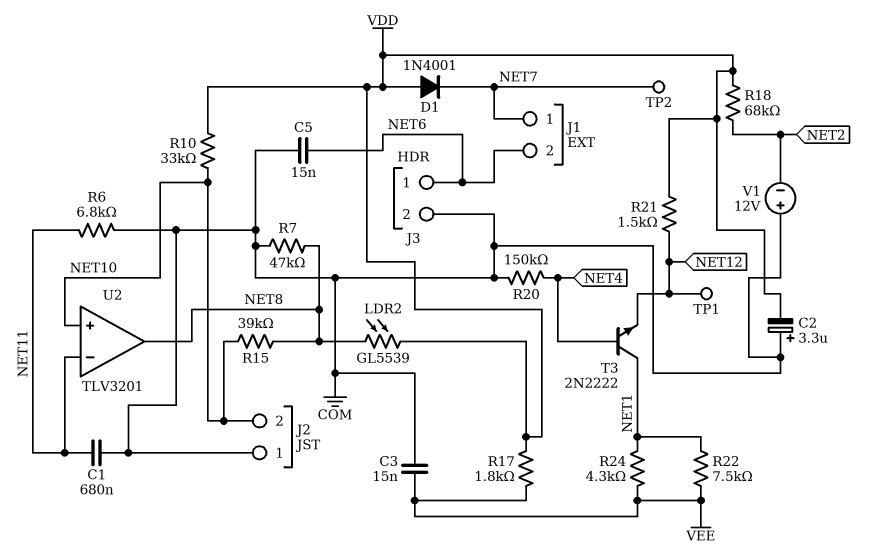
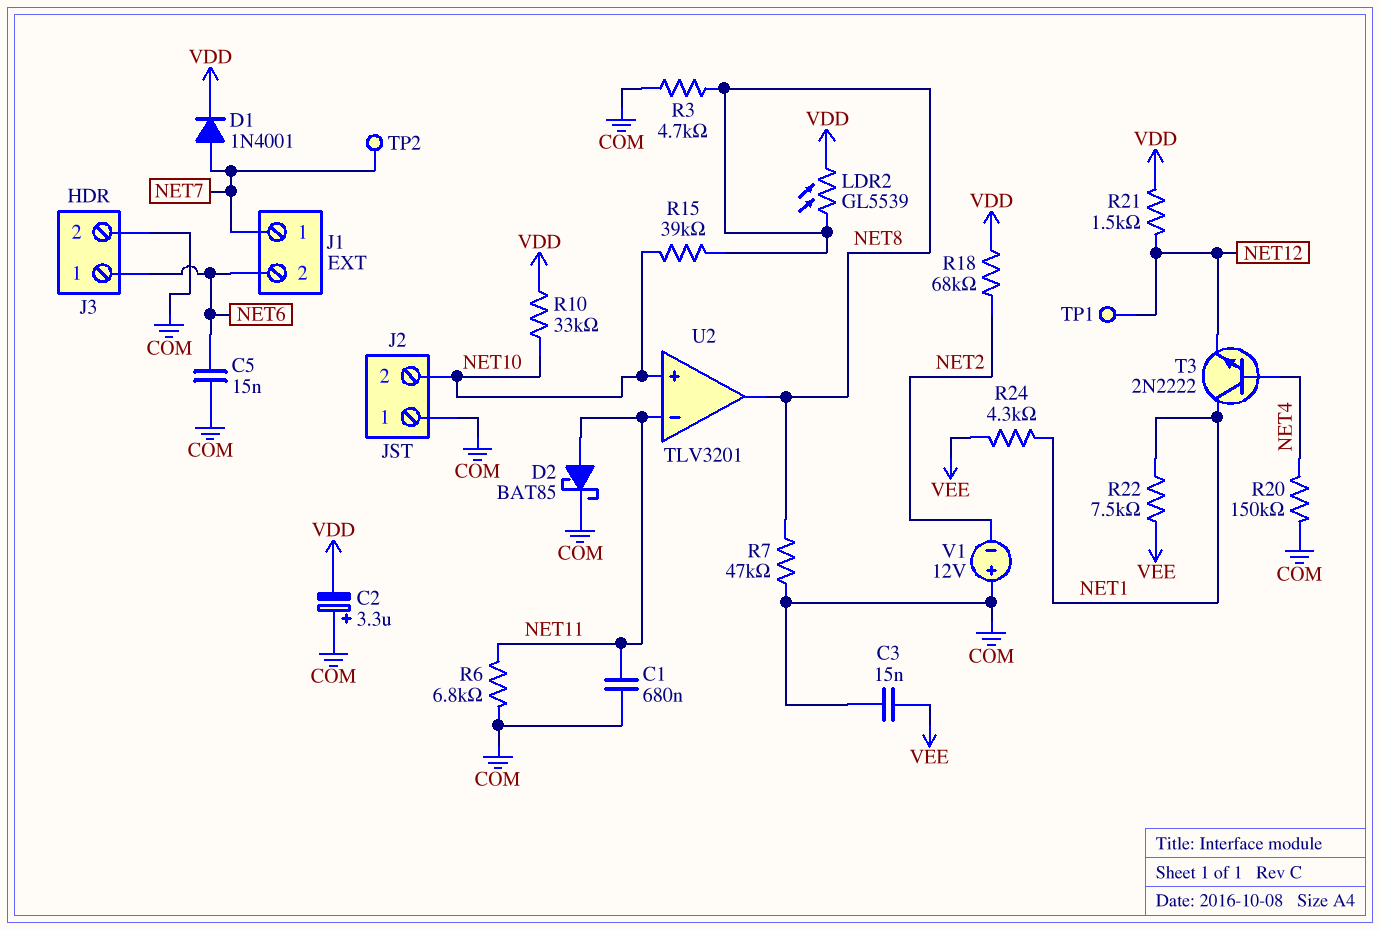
D1: diode 1N4001 (A VDD, K NET7) -> diode 1N4001 (A NET7, K VDD)
D2: none -> schottky BAT85 (A NET11, K COM)
R3: none -> 4.7k (COM, NET8)
R17: 1.8k (VDD, VEE) -> none

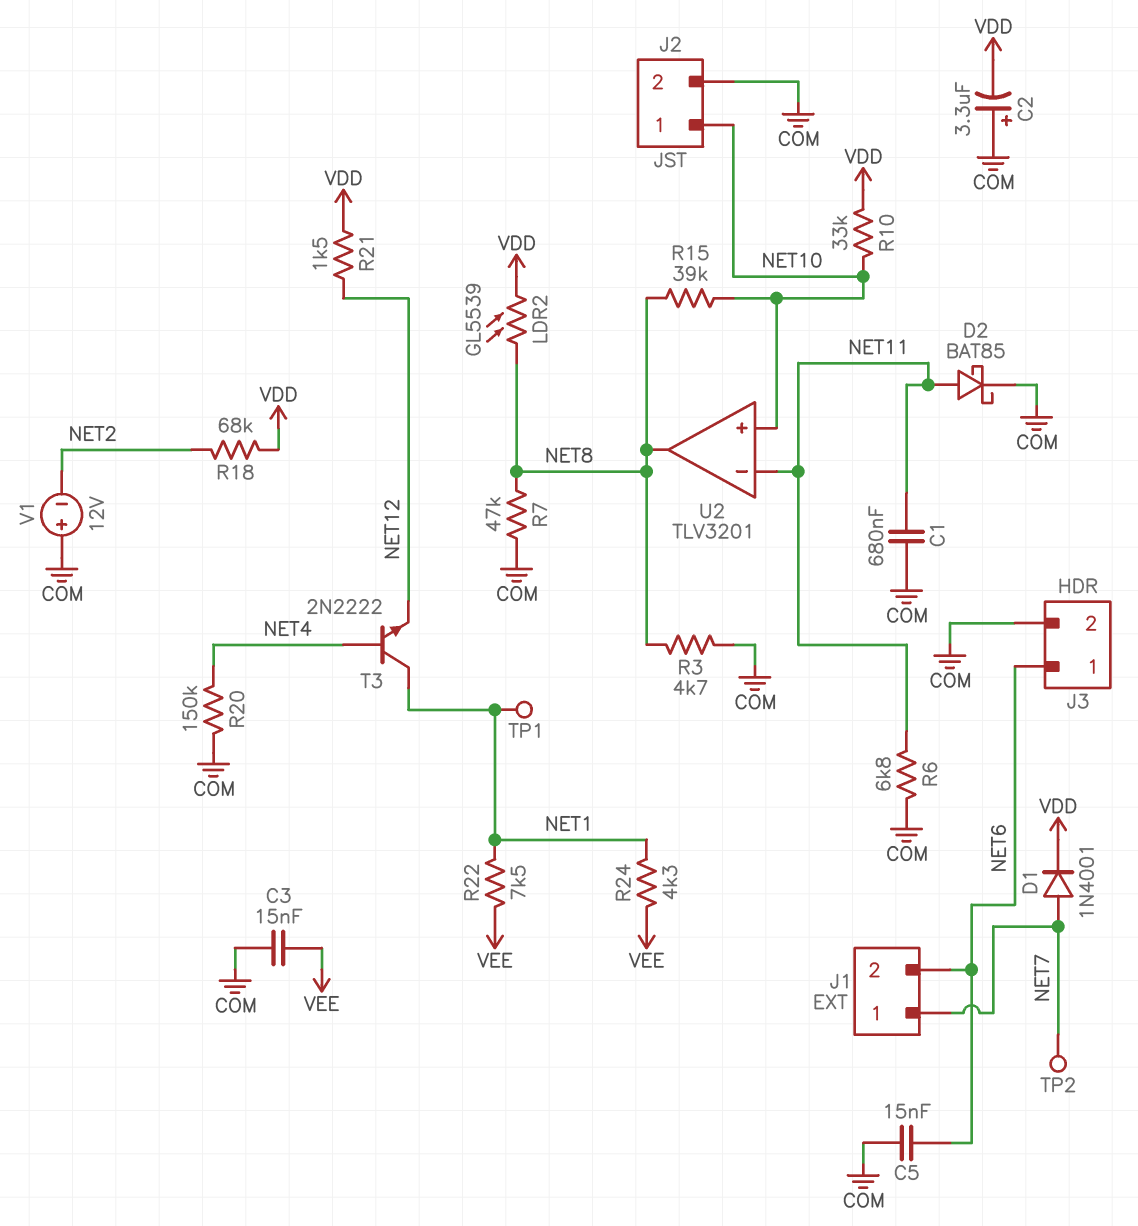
J2 pin 1: COM -> NET10
J2 pin 2: NET10 -> COM
TP1: test point (NET12) -> test point (NET1)

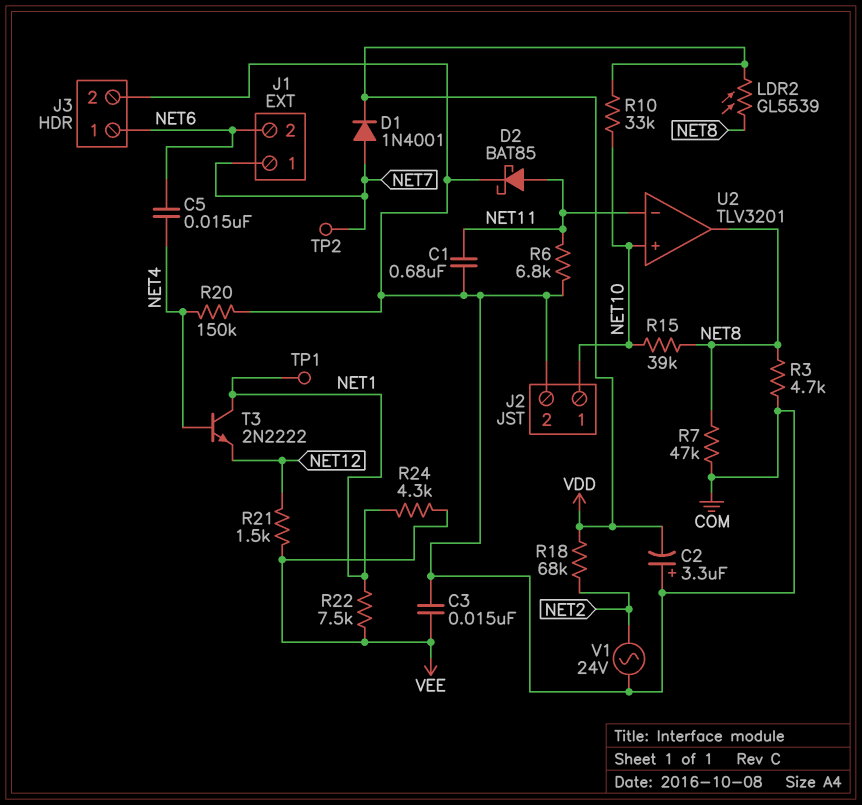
C5: 15nF (COM, NET6) -> 15nF (NET4, NET6)
R21: 1.5k (NET12, VDD) -> 1.5k (NET12, VEE)
V1: 12V (plus COM, minus NET2) -> AC 24V (COM, NET2)

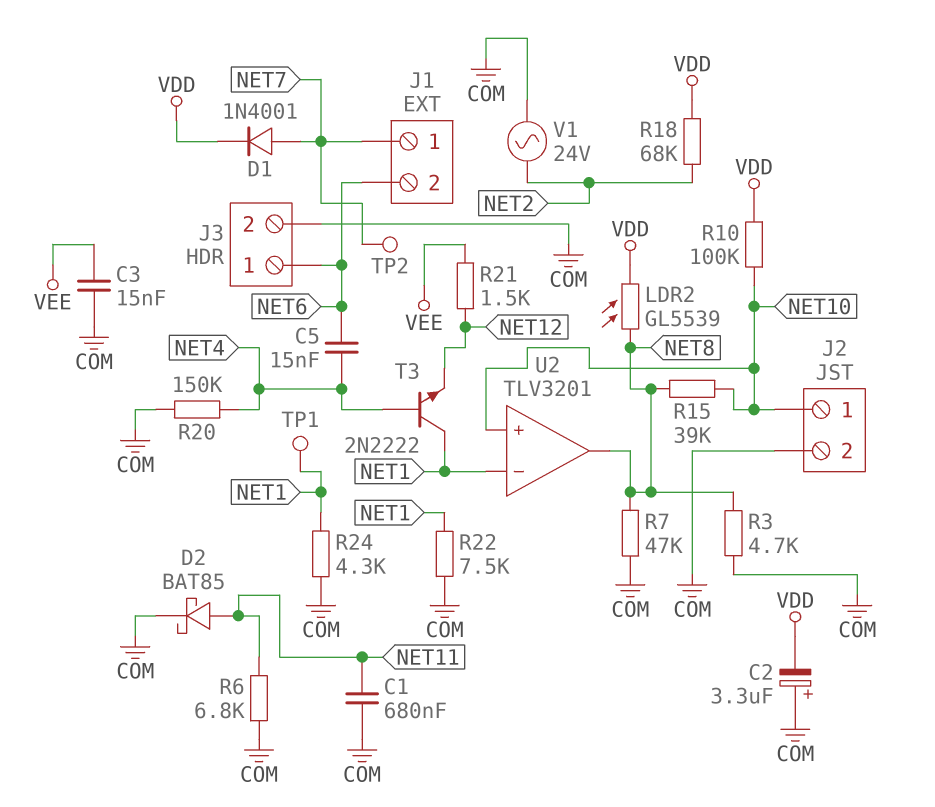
R10: 33k (NET10, VDD) -> 100k (NET10, VDD)
R22: 7.5k (NET1, VEE) -> 7.5k (COM, NET1)
R24: 4.3k (NET1, VEE) -> 4.3k (COM, NET1)
U2 pin in-: NET11 -> NET1

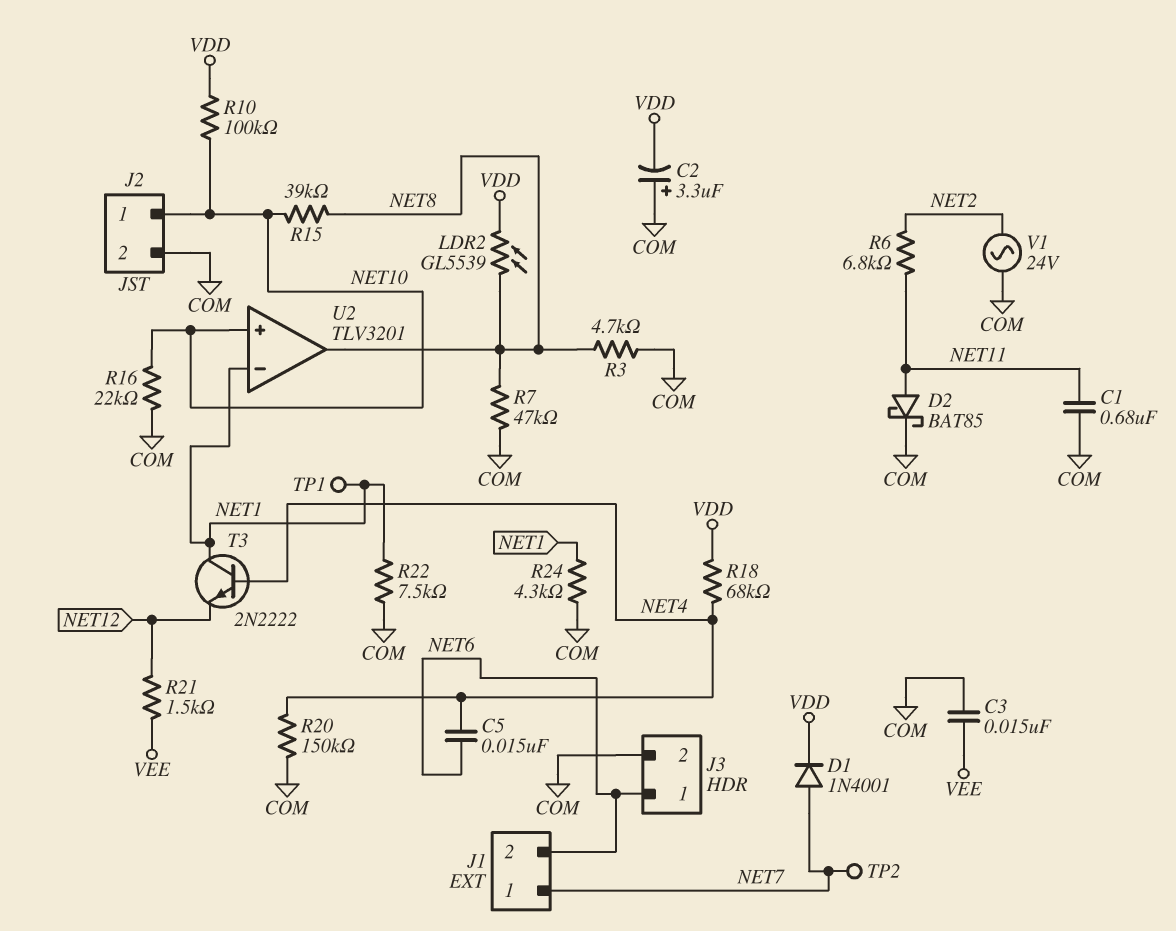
R6: 6.8k (COM, NET11) -> 6.8k (NET2, NET11)
R16: none -> 22k (COM, NET10)
R18: 68k (NET2, VDD) -> 68k (NET4, VDD)

